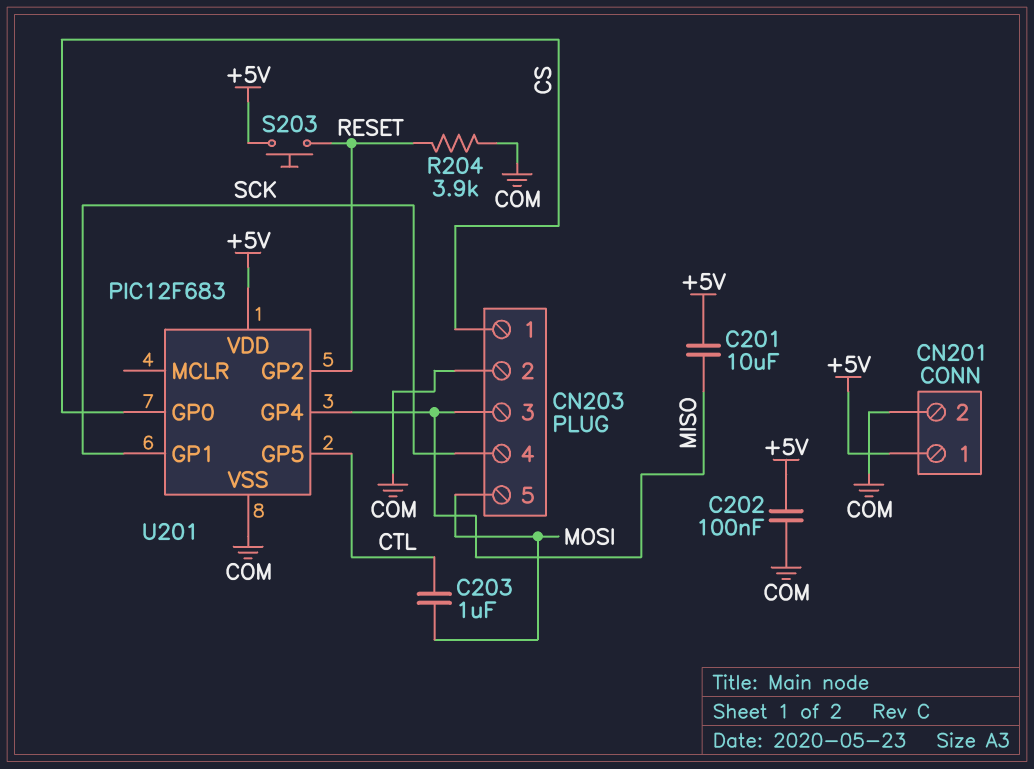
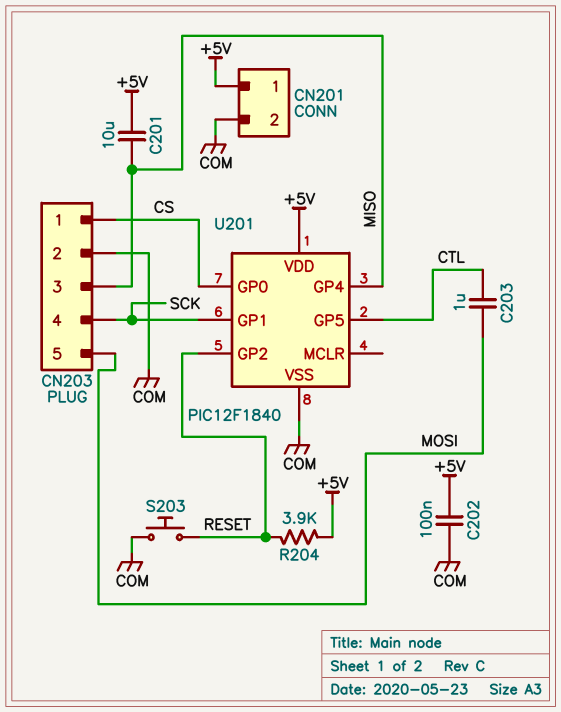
R204: 3.9k (COM, RESET) -> 3.9k (+5V, RESET)
S203: button (+5V, RESET) -> button (COM, RESET)
U201: PIC12F683 -> PIC12F1840

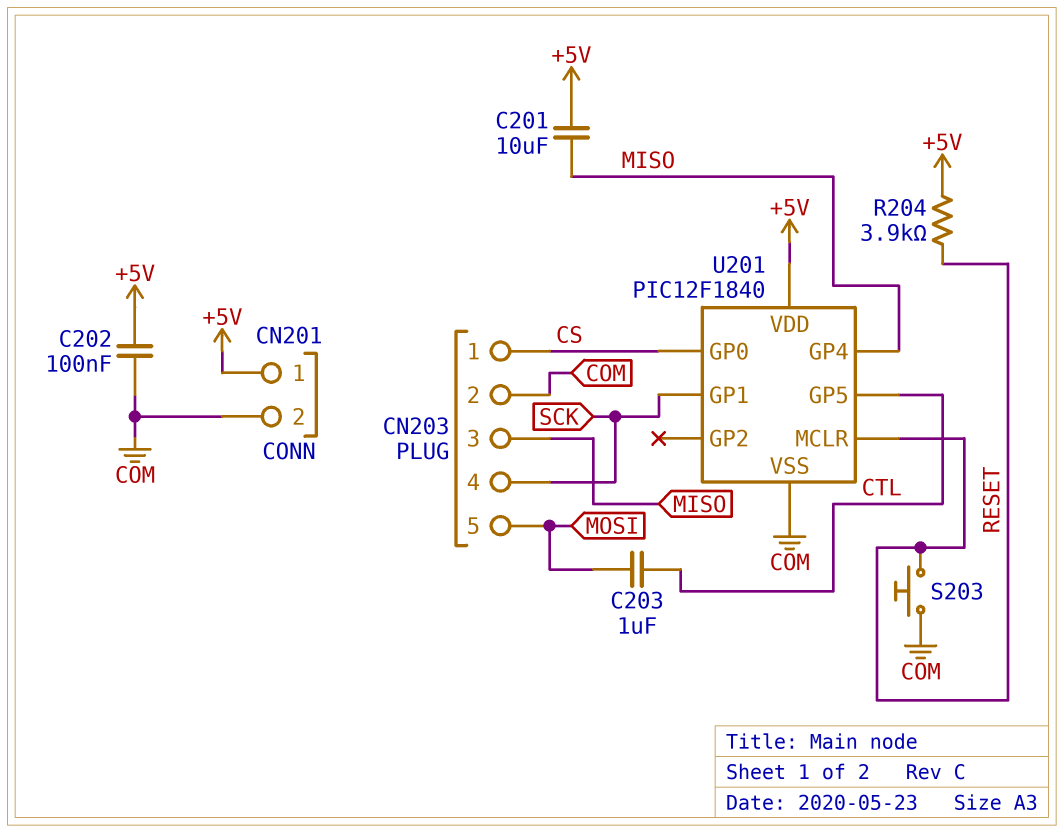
U201 pin GP2: RESET -> none
U201 pin MCLR: none -> RESET

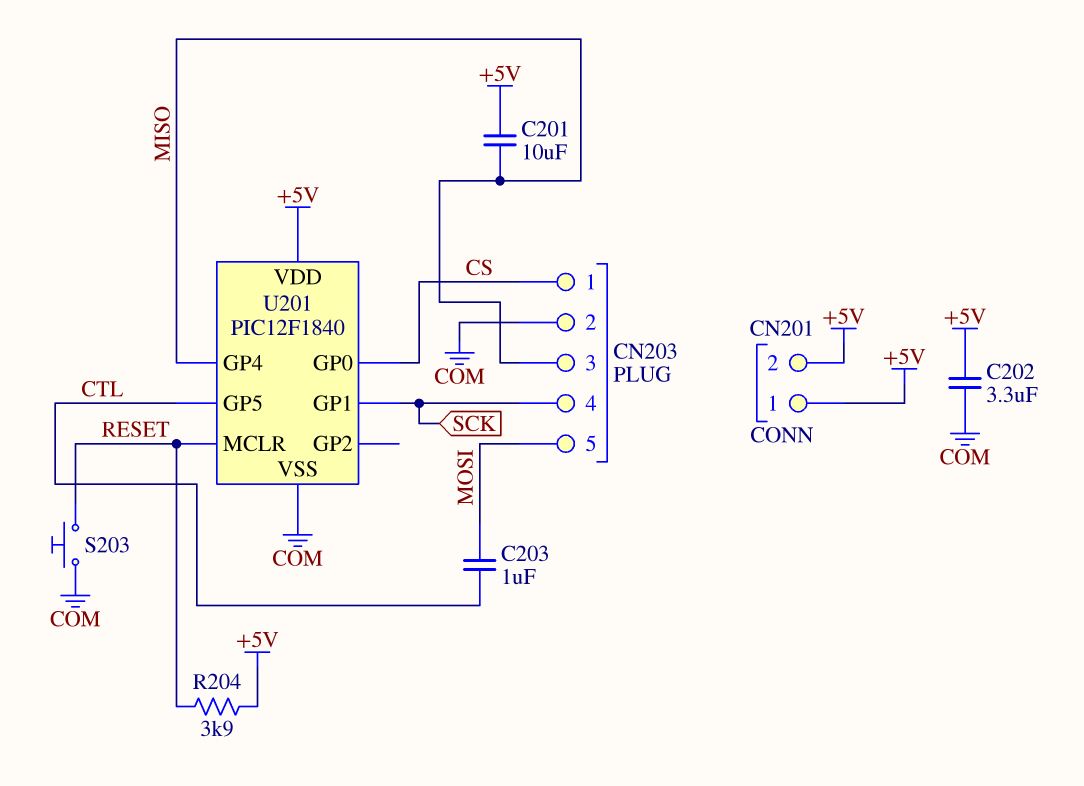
C202: 100nF (+5V, COM) -> 3.3uF (+5V, COM)
CN201 pin 2: COM -> +5V

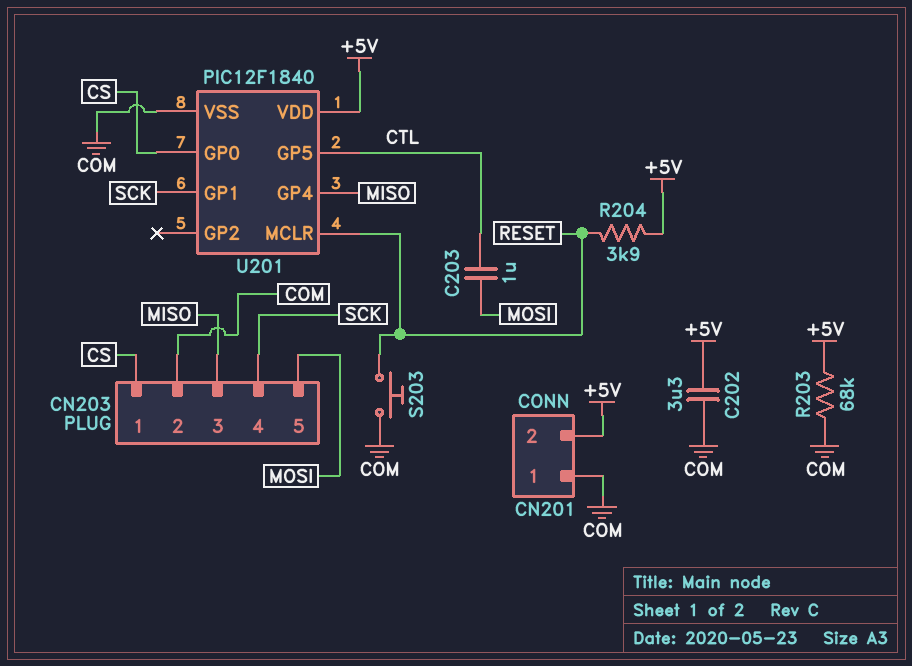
C201: 10uF (+5V, MISO) -> none
CN201 pin 1: +5V -> COM
R203: none -> 68k (+5V, COM)

